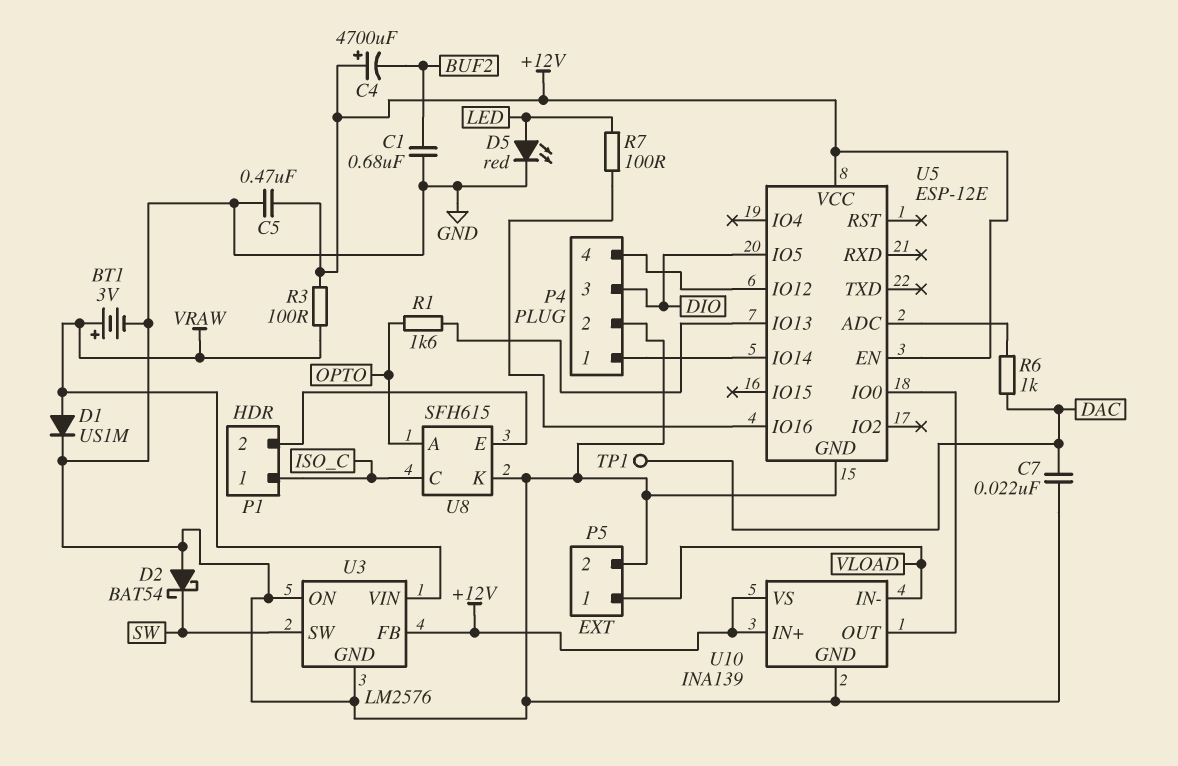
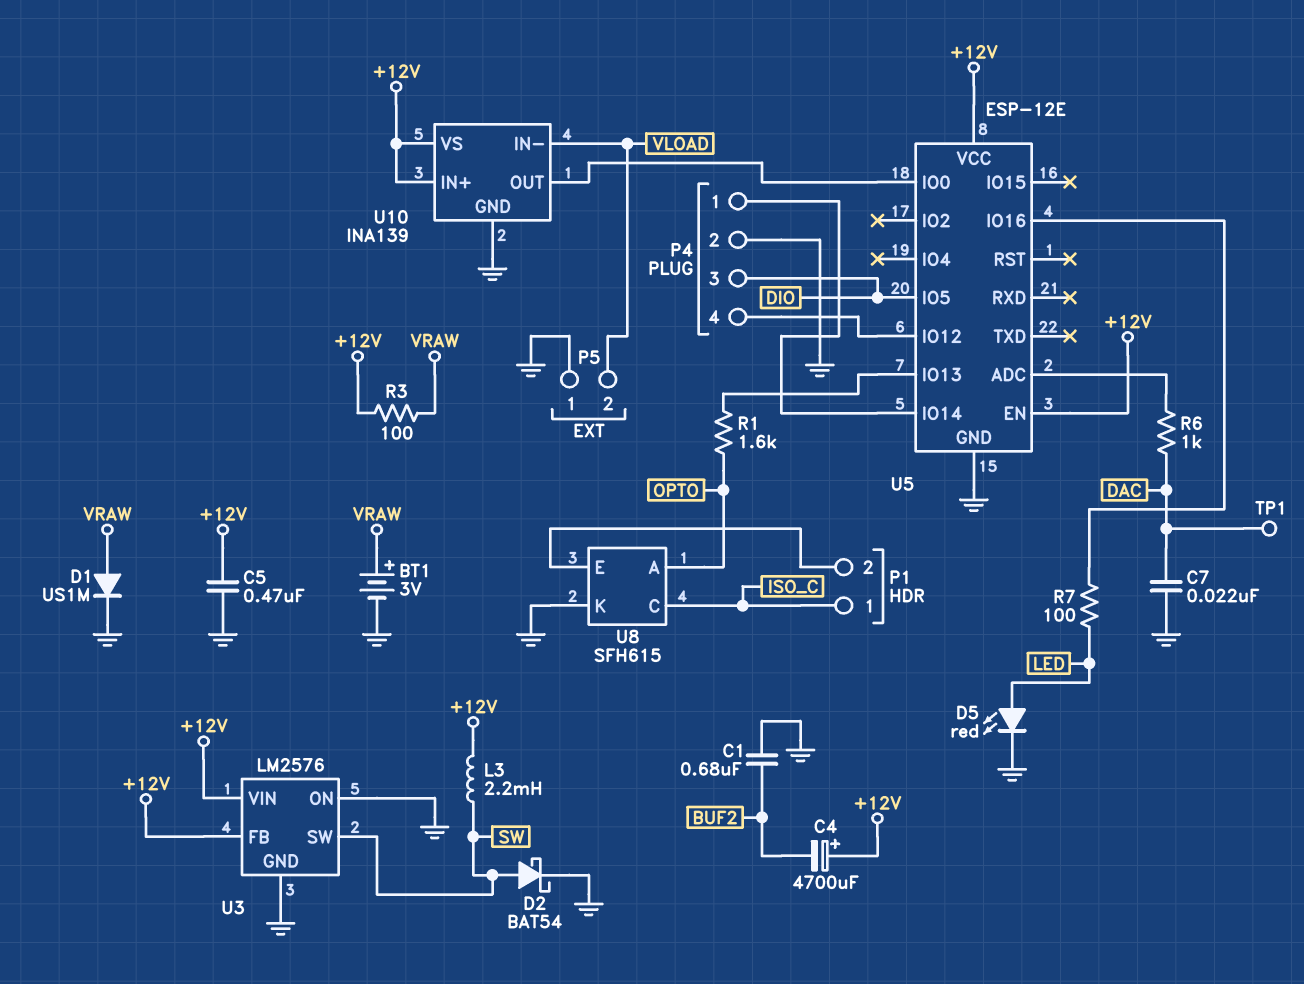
D2: schottky BAT54 (A GND, K SW) -> schottky BAT54 (A SW, K GND)
L3: none -> 2.2mH (+12V, SW)
P5 pin 1: VLOAD -> GND
P5 pin 2: GND -> VLOAD
U3 pin VIN: VRAW -> +12V

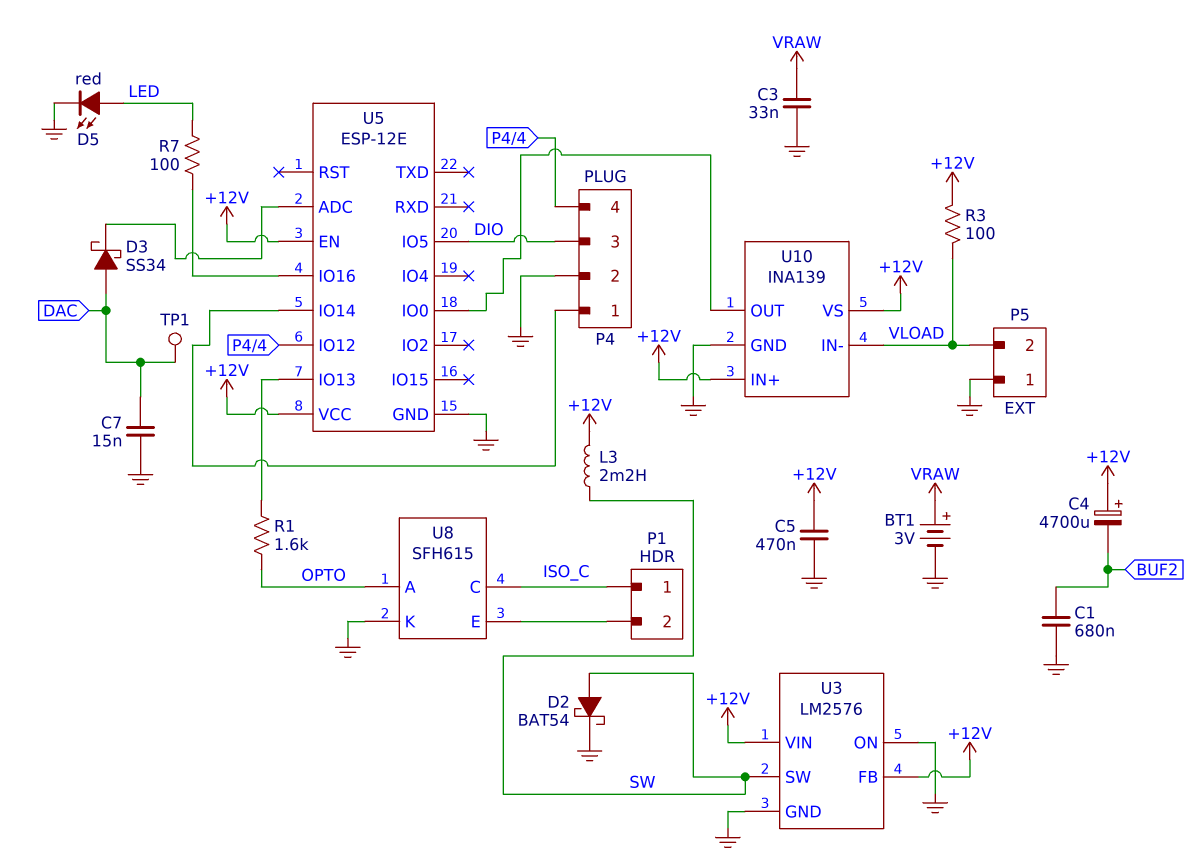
C3: none -> 33nF (GND, VRAW)
C7: 22nF (DAC, GND) -> 15nF (DAC, GND)
D1: diode US1M (A VRAW, K GND) -> none
D3: none -> schottky SS34 (A DAC, K U5/ADC)
R3: 100 (+12V, VRAW) -> 100 (+12V, VLOAD)
R6: 1k (DAC, U5/ADC) -> none

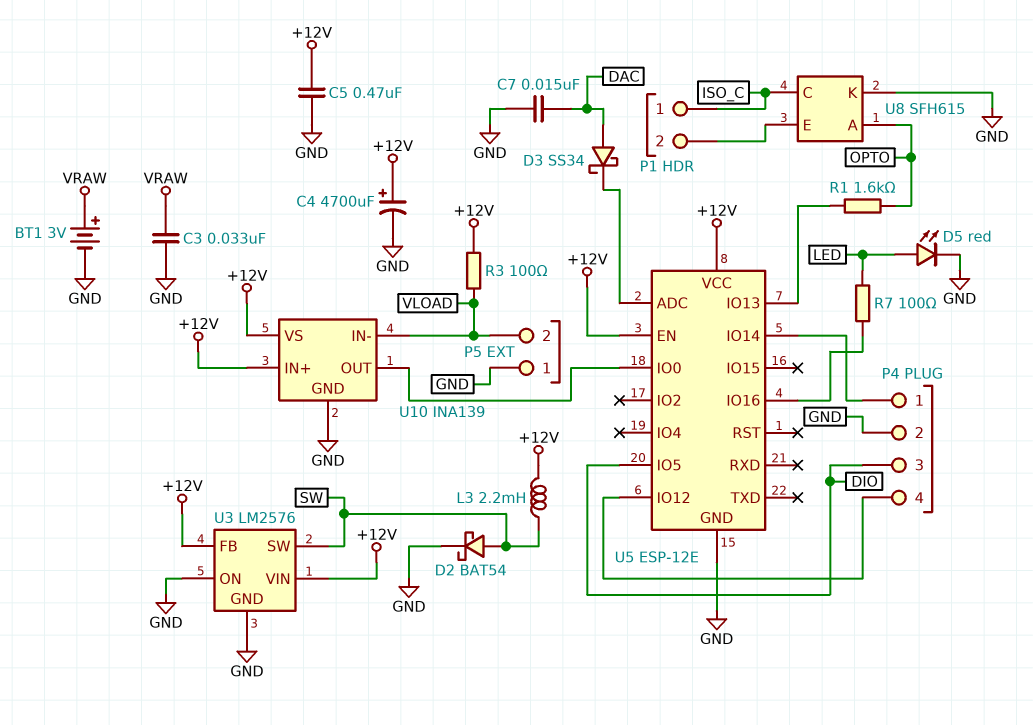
C1: 680nF (BUF2, GND) -> none
C4: 4700uF (plus +12V, minus BUF2) -> 4700uF (plus +12V, minus GND)
TP1: test point (DAC) -> none

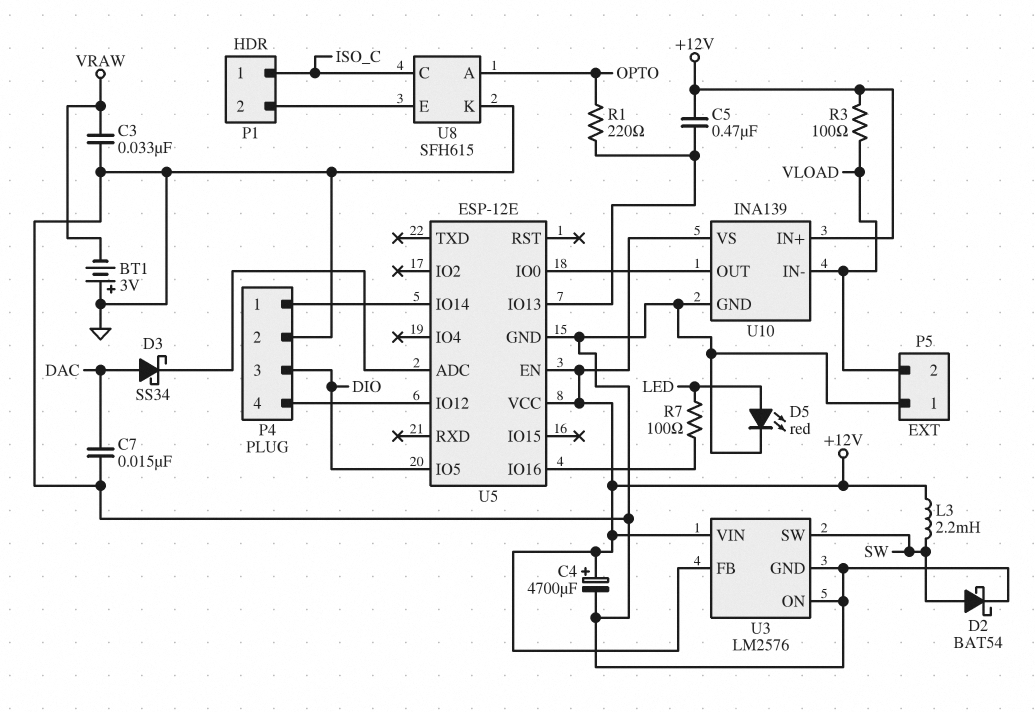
BT1: 3V (plus VRAW, minus GND) -> 3V (plus GND, minus VRAW)
C5: 470nF (+12V, GND) -> 470nF (+12V, U5/IO13)
R1: 1.6k (OPTO, U5/IO13) -> 220 (OPTO, U5/IO13)

